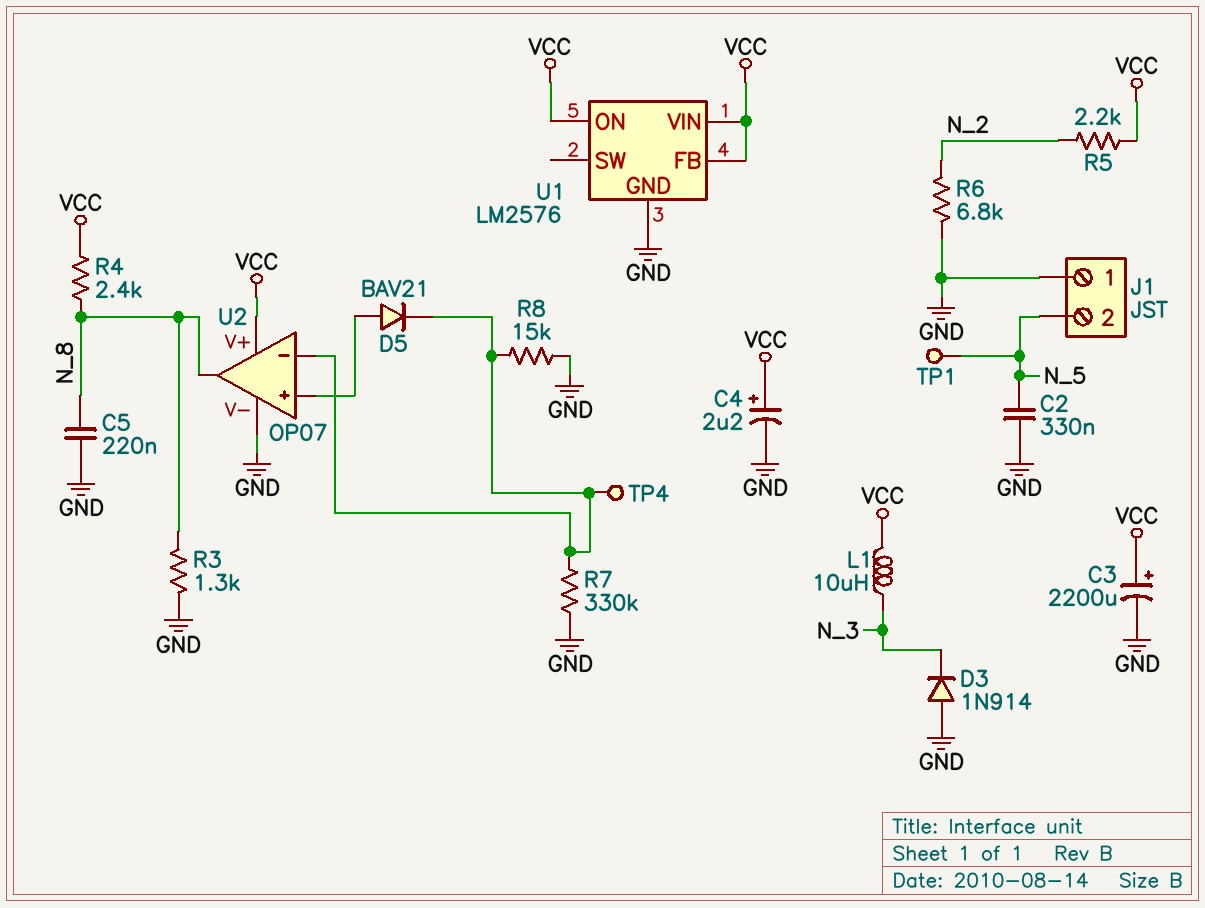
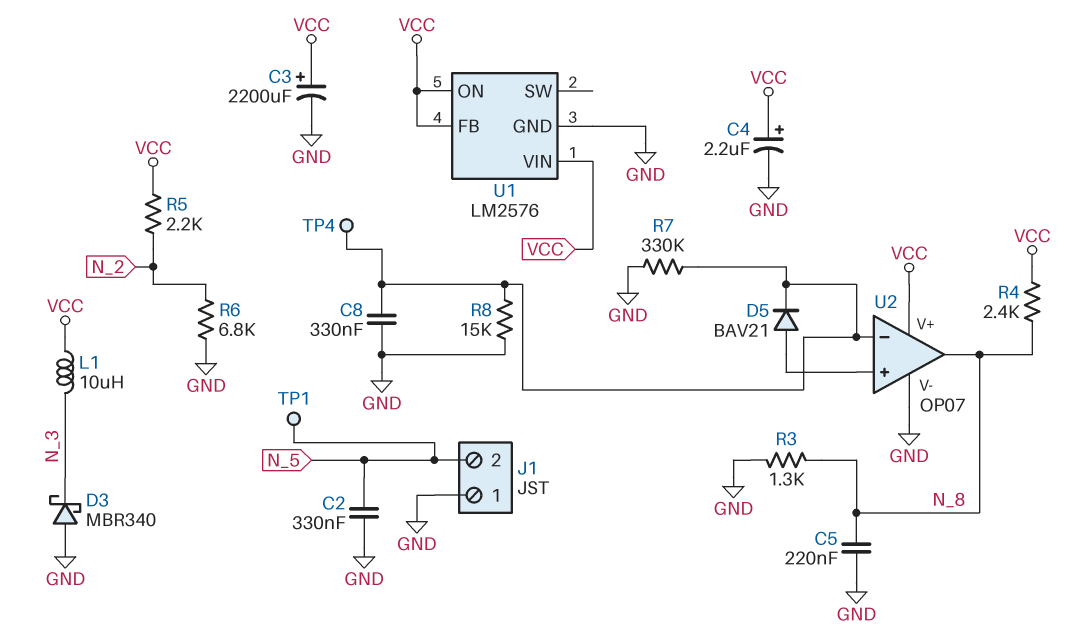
C8: none -> 330nF (GND, U2/in-)
D3: diode 1N914 (A GND, K N_3) -> schottky MBR340 (A GND, K N_3)

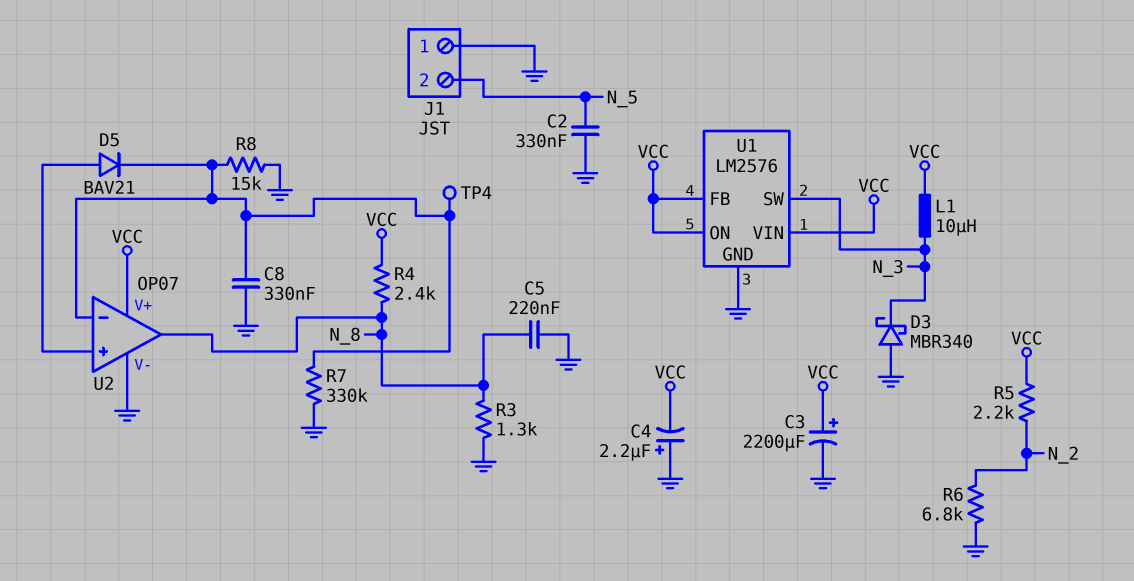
C4: 2.2uF (plus VCC, minus GND) -> 2.2uF (plus GND, minus VCC)
TP1: test point (N_5) -> none
U1 pin SW: none -> N_3

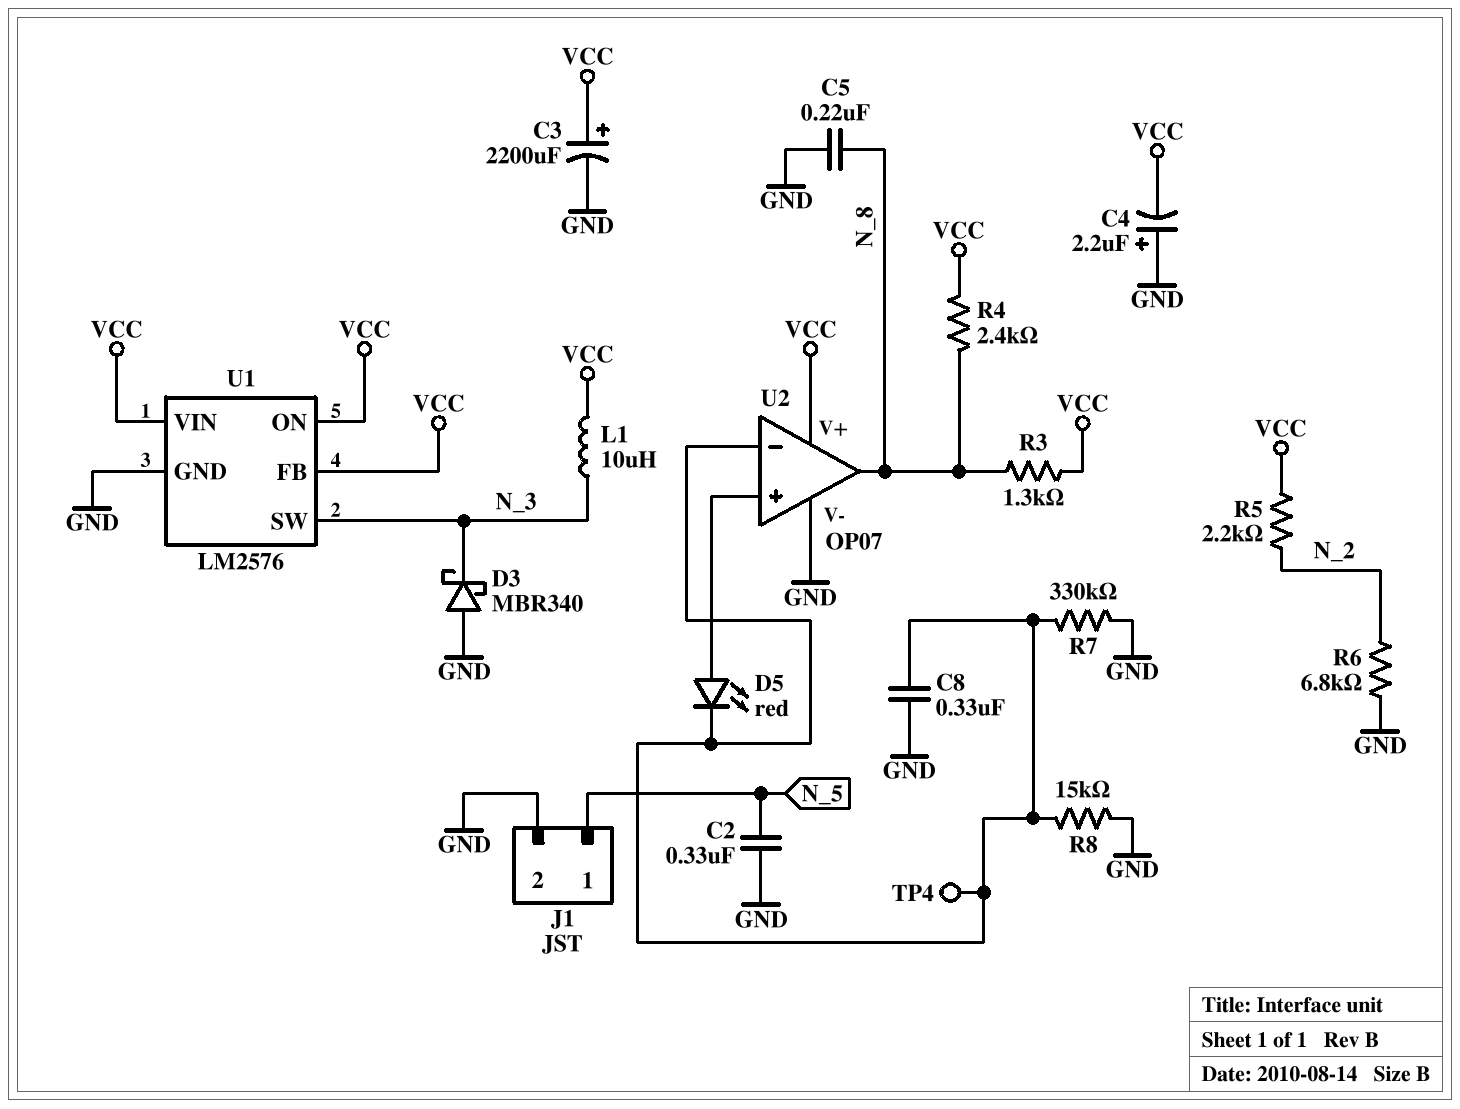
D5: diode BAV21 (A U2/in+, K U2/in-) -> LED red (A U2/in+, K U2/in-)
J1 pin 1: GND -> N_5
J1 pin 2: N_5 -> GND
R3: 1.3k (GND, N_8) -> 1.3k (N_8, VCC)

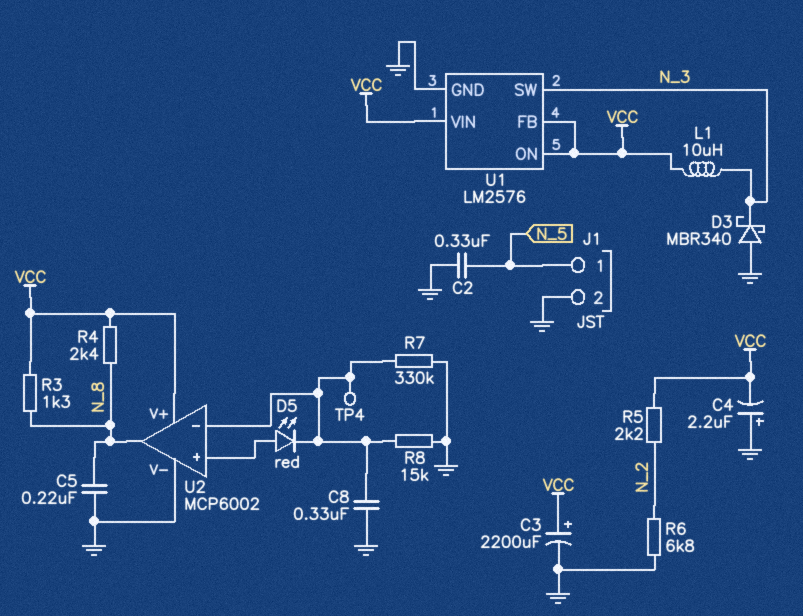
U2: OP07 -> MCP6002

